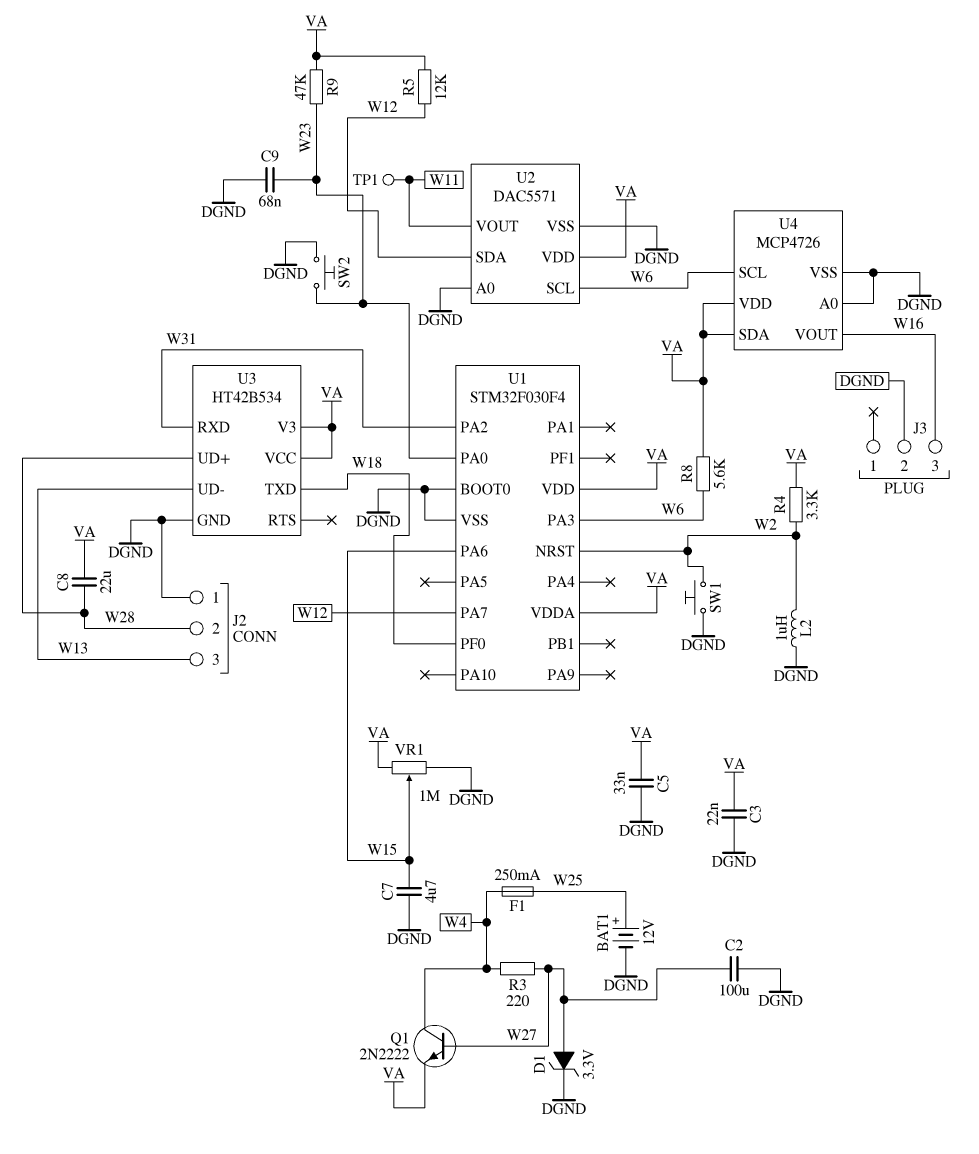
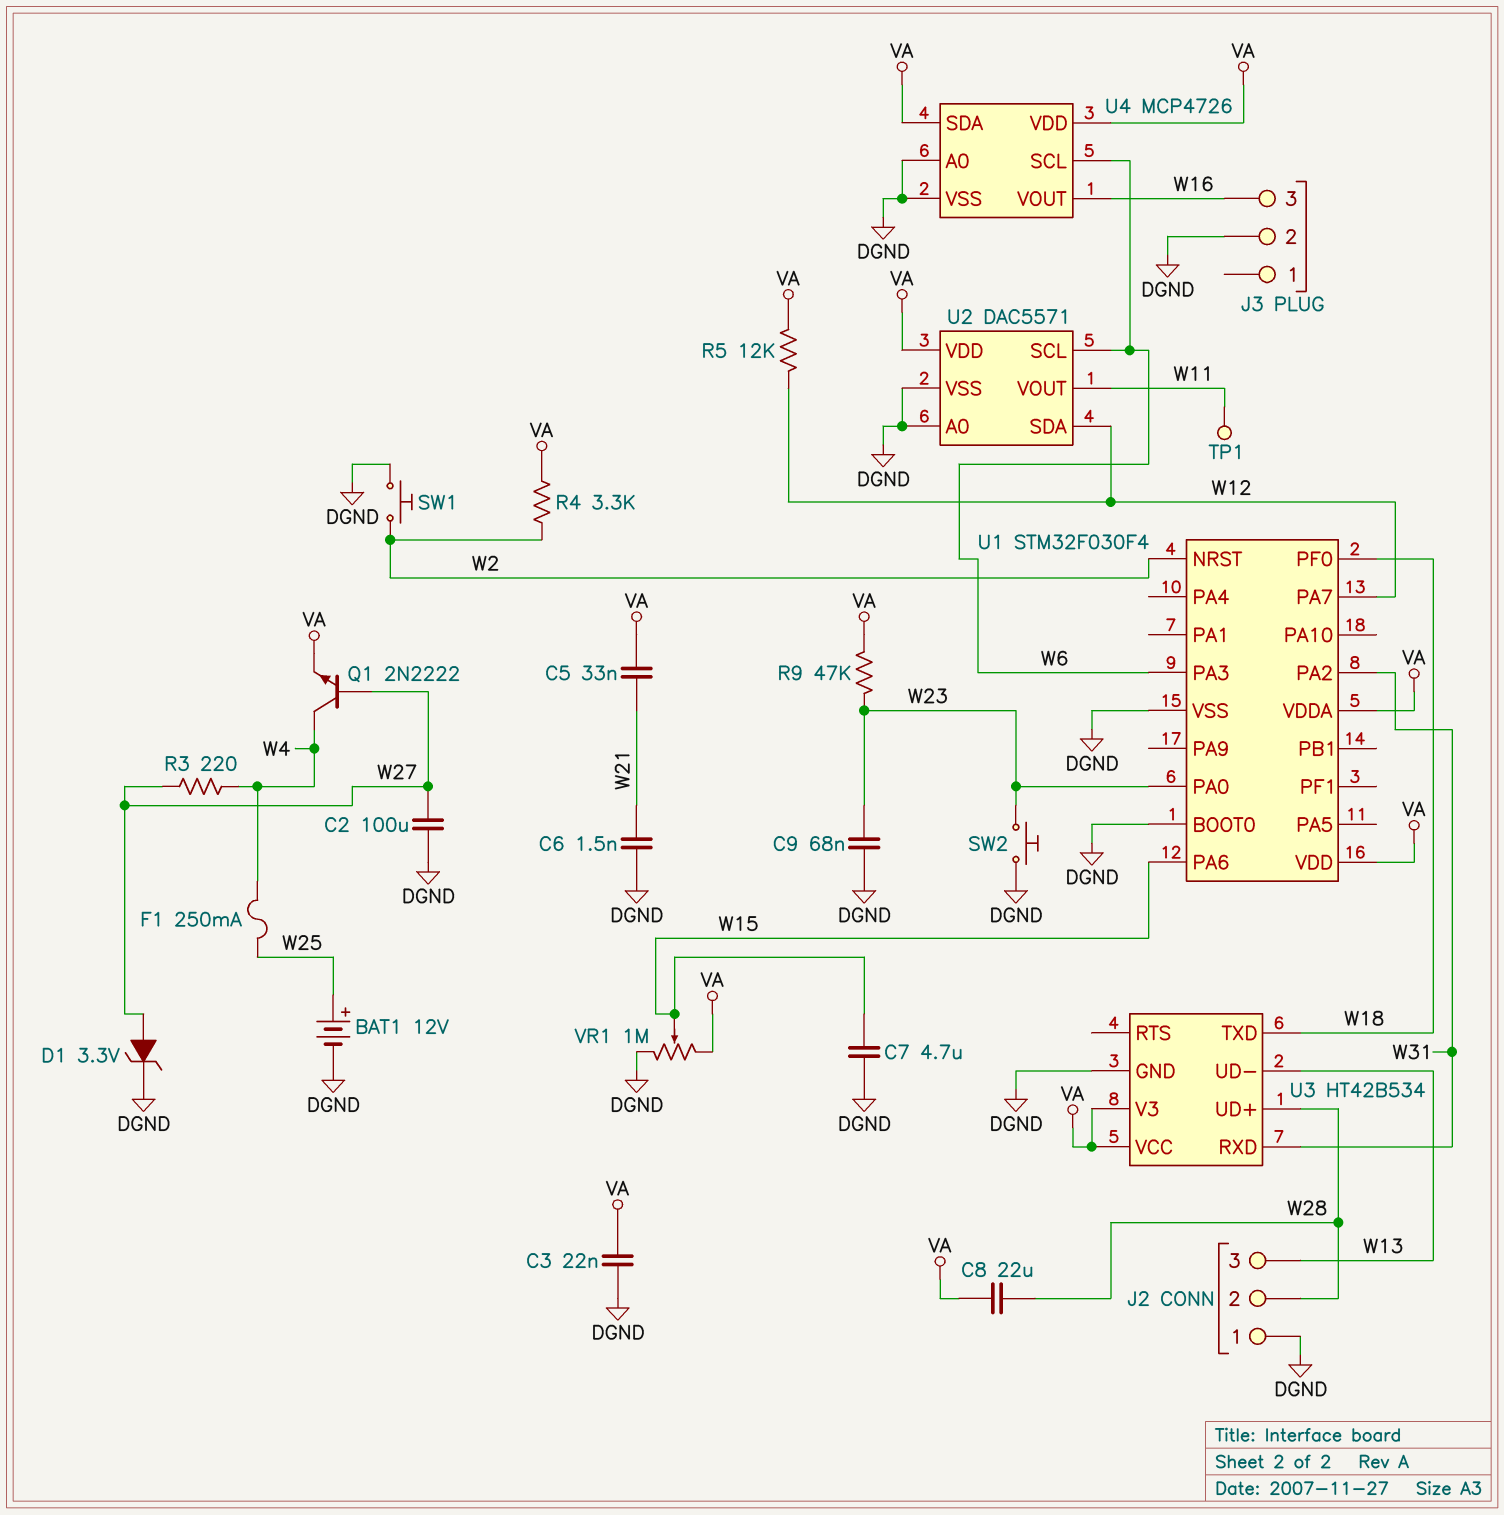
C5: 33nF (DGND, VA) -> 33nF (VA, W21)
C6: none -> 1.5nF (DGND, W21)
L2: 1uH (DGND, W2) -> none
R8: 5.6k (VA, W6) -> none

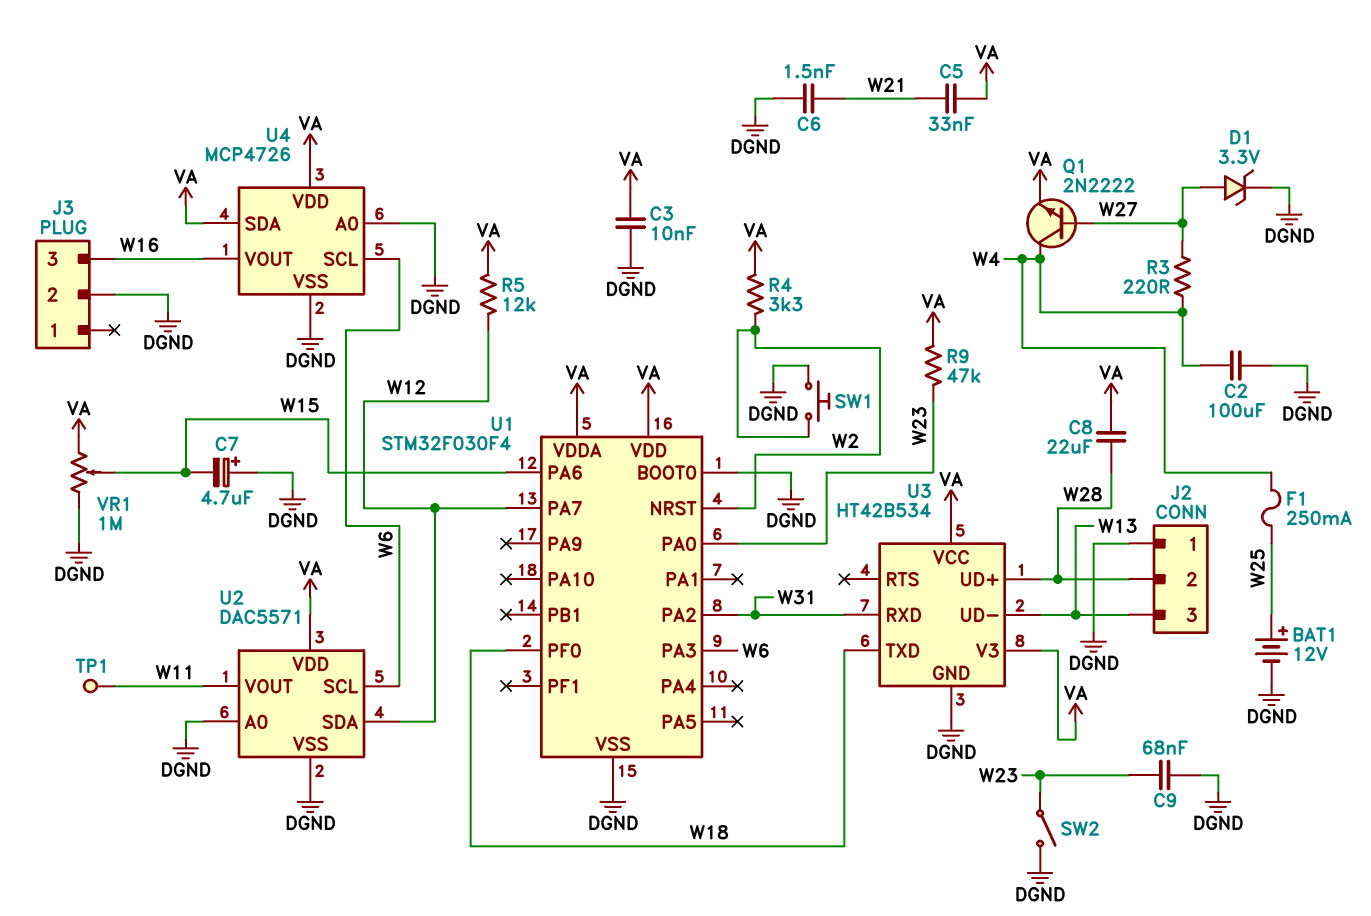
C2: 100uF (DGND, W27) -> 100uF (DGND, W4)
C3: 22nF (DGND, VA) -> 10nF (DGND, VA)
C7: 4.7uF (DGND, W15) -> 4.7uF (plus DGND, minus W15)
SW2: button (DGND, W23) -> switch (DGND, W23)

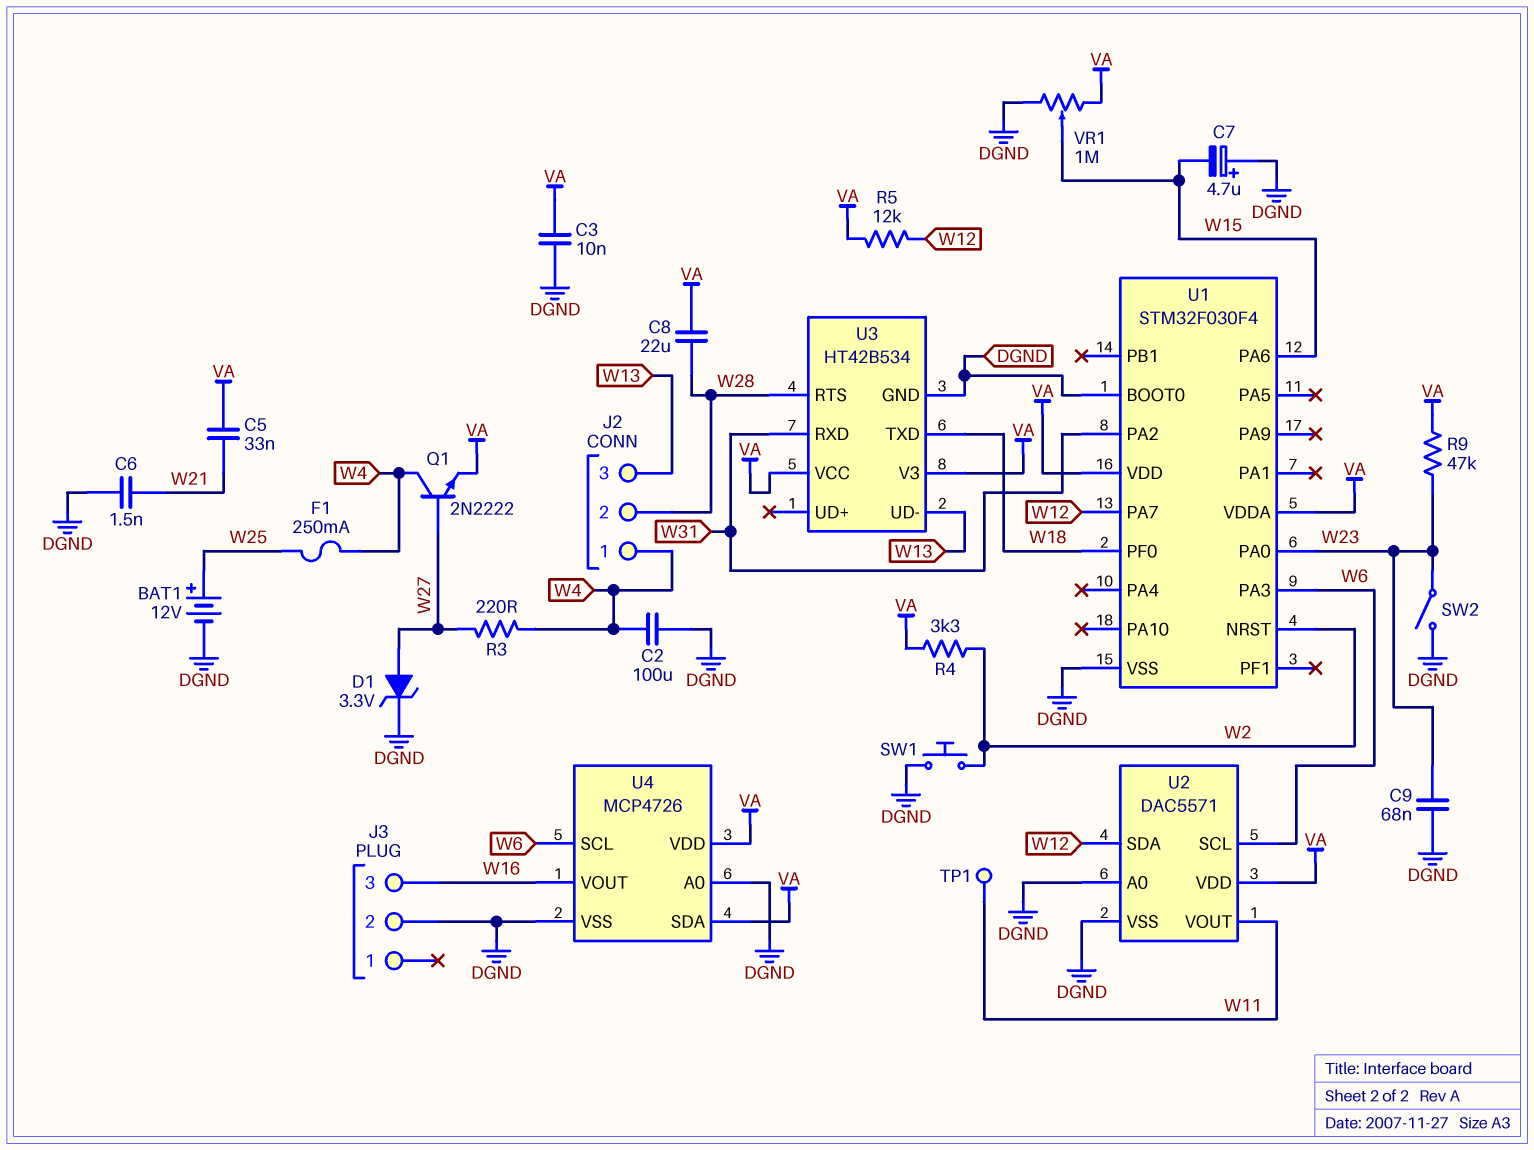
J2 pin 1: DGND -> W4
U3 pin RTS: none -> W28
U3 pin UD+: W28 -> none

